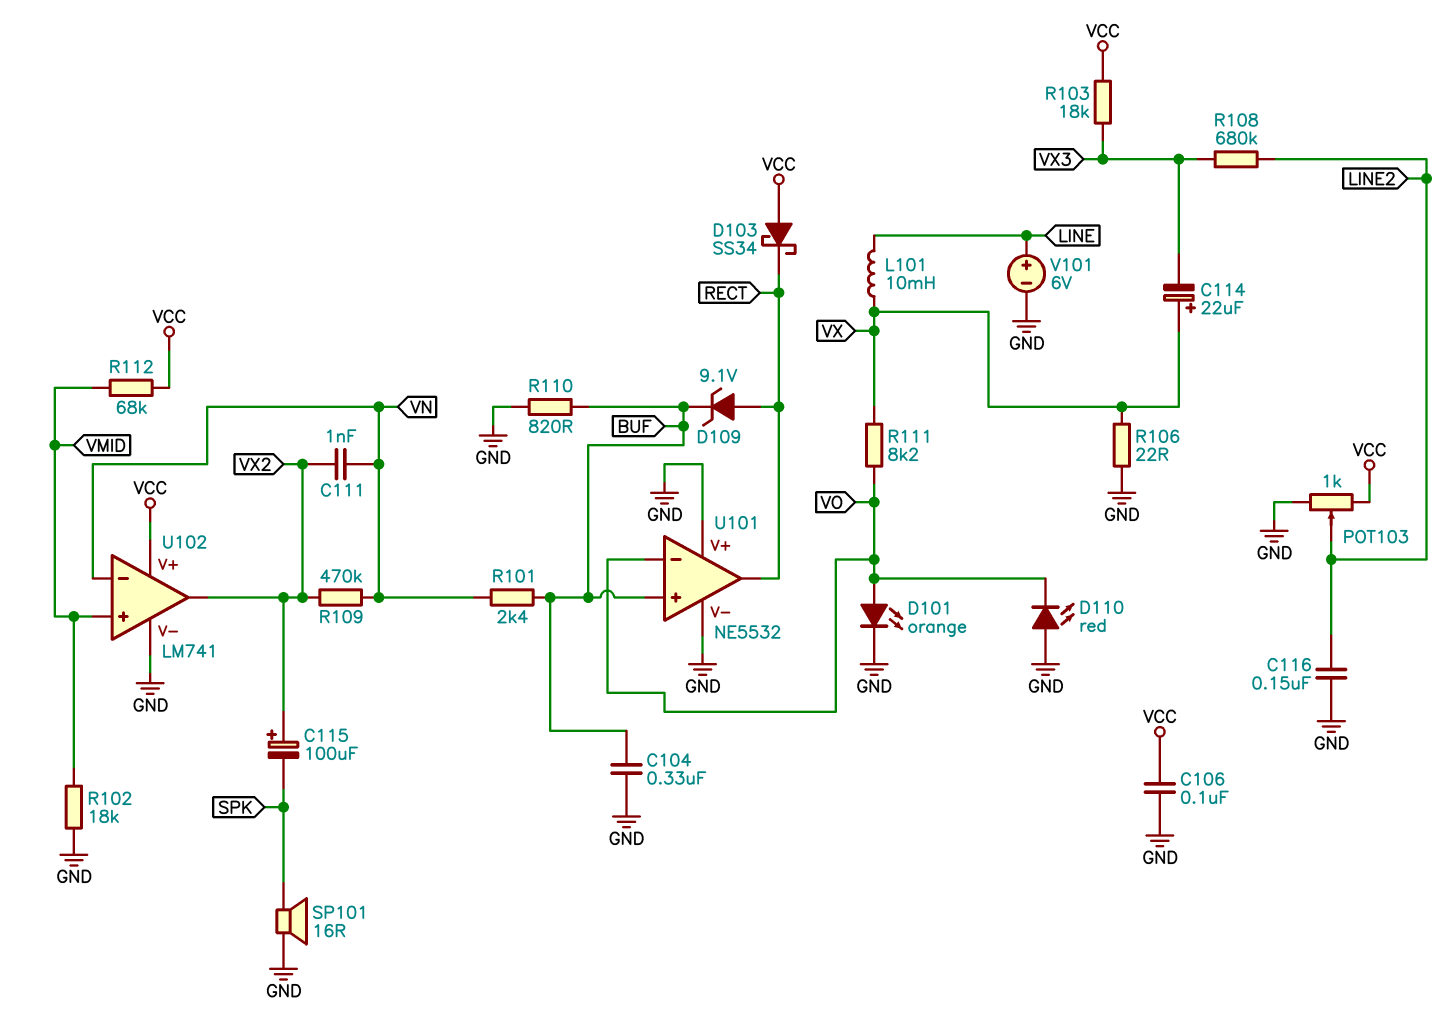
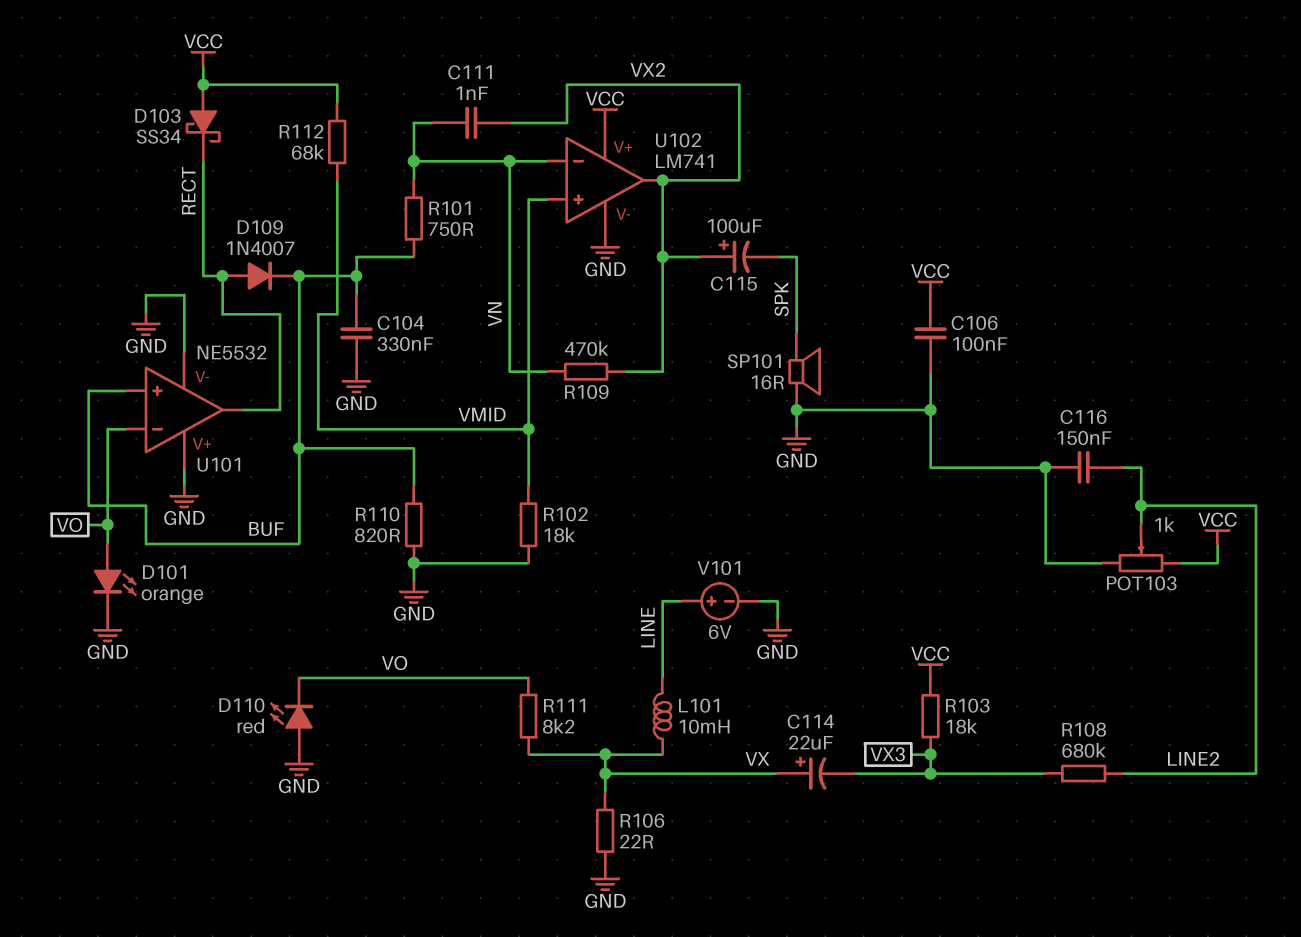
D109: zener 9.1V (A RECT, K BUF) -> diode 1N4007 (A RECT, K BUF)
R101: 2.4k (BUF, VN) -> 750 (BUF, VN)

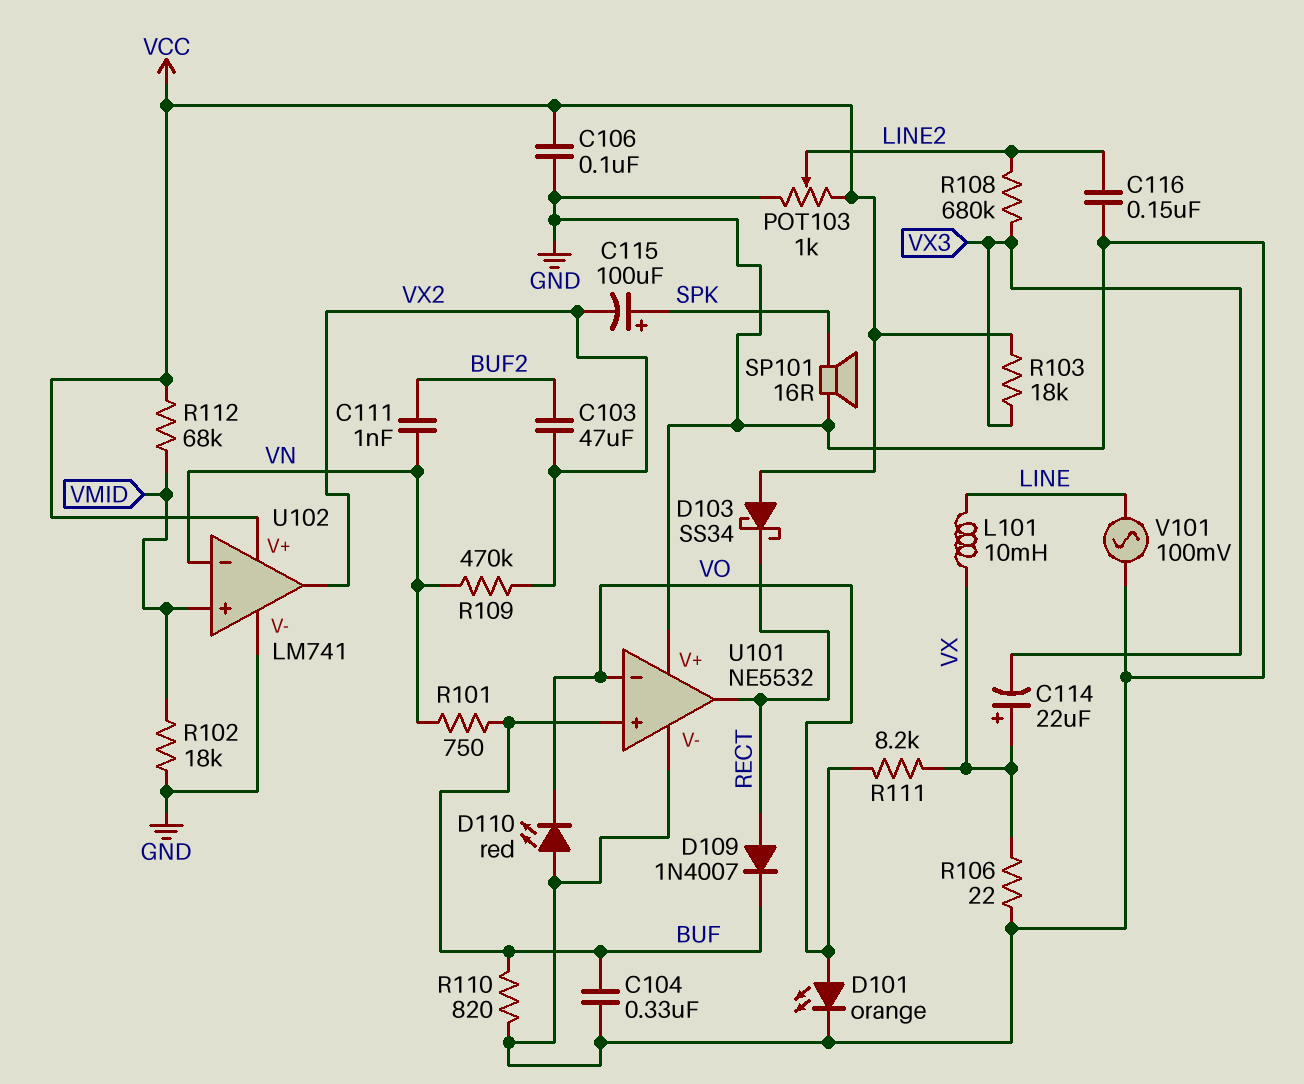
C103: none -> 47uF (BUF2, VX2)
C111: 1nF (VN, VX2) -> 1nF (BUF2, VN)
C115: 100uF (plus VX2, minus SPK) -> 100uF (plus SPK, minus VX2)
V101: 6V (plus LINE, minus GND) -> AC 100mV (GND, LINE)

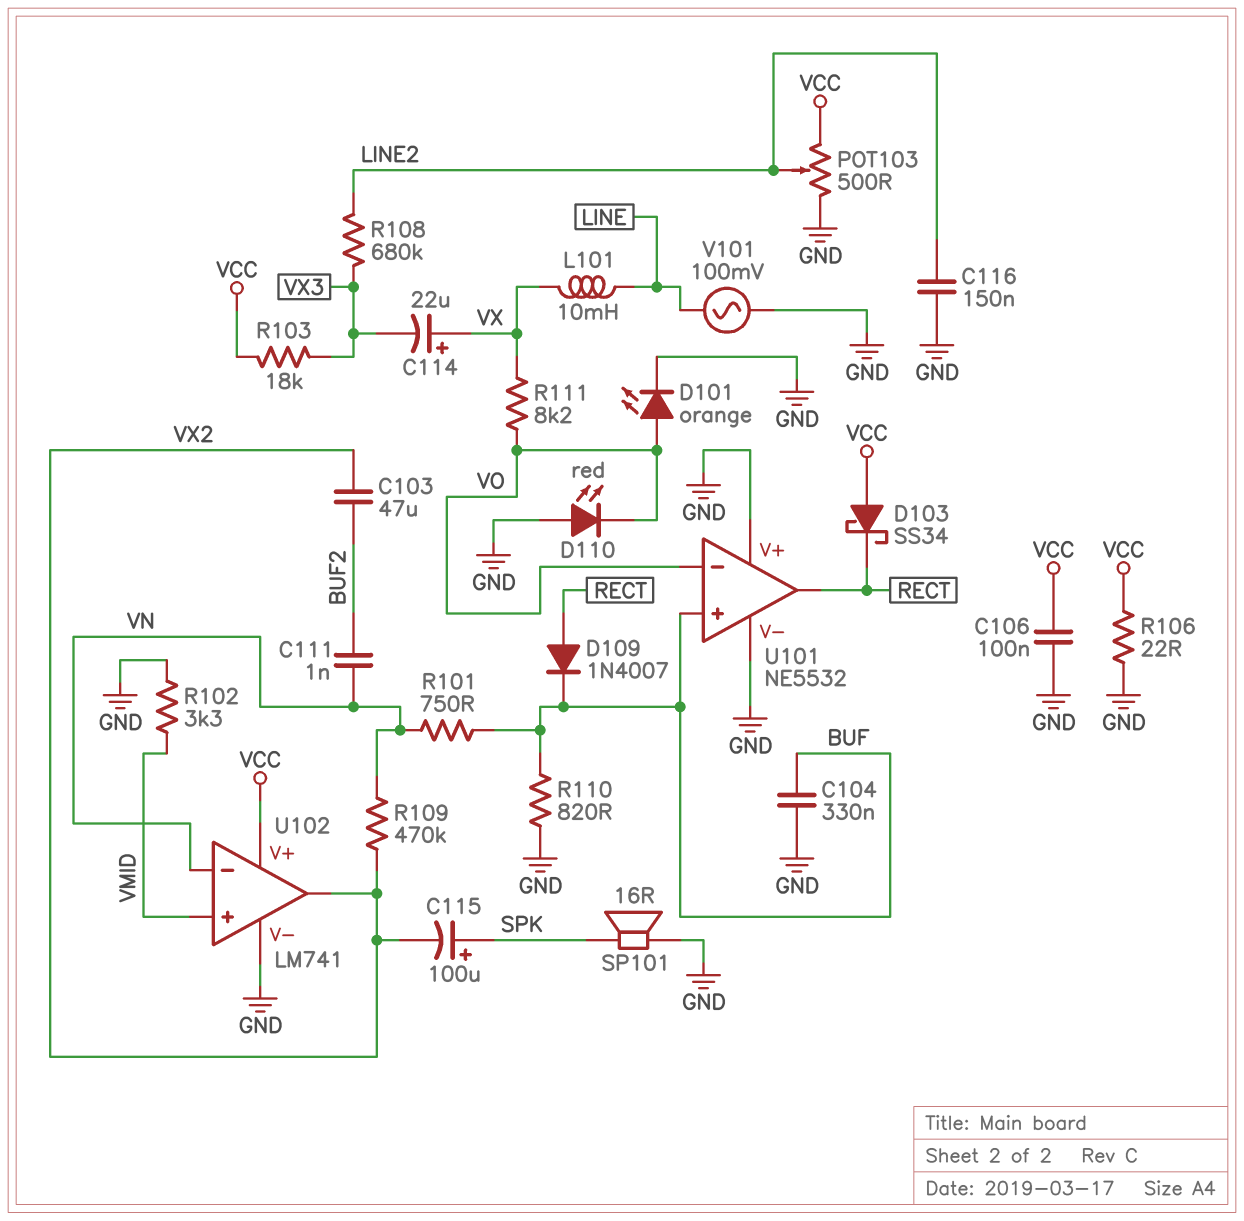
POT103: 1k (GND, VCC, wiper LINE2) -> 500 (GND, VCC, wiper LINE2)
R102: 18k (GND, VMID) -> 3.3k (GND, VMID)
R106: 22 (GND, VX) -> 22 (GND, VCC)
R112: 68k (VCC, VMID) -> none

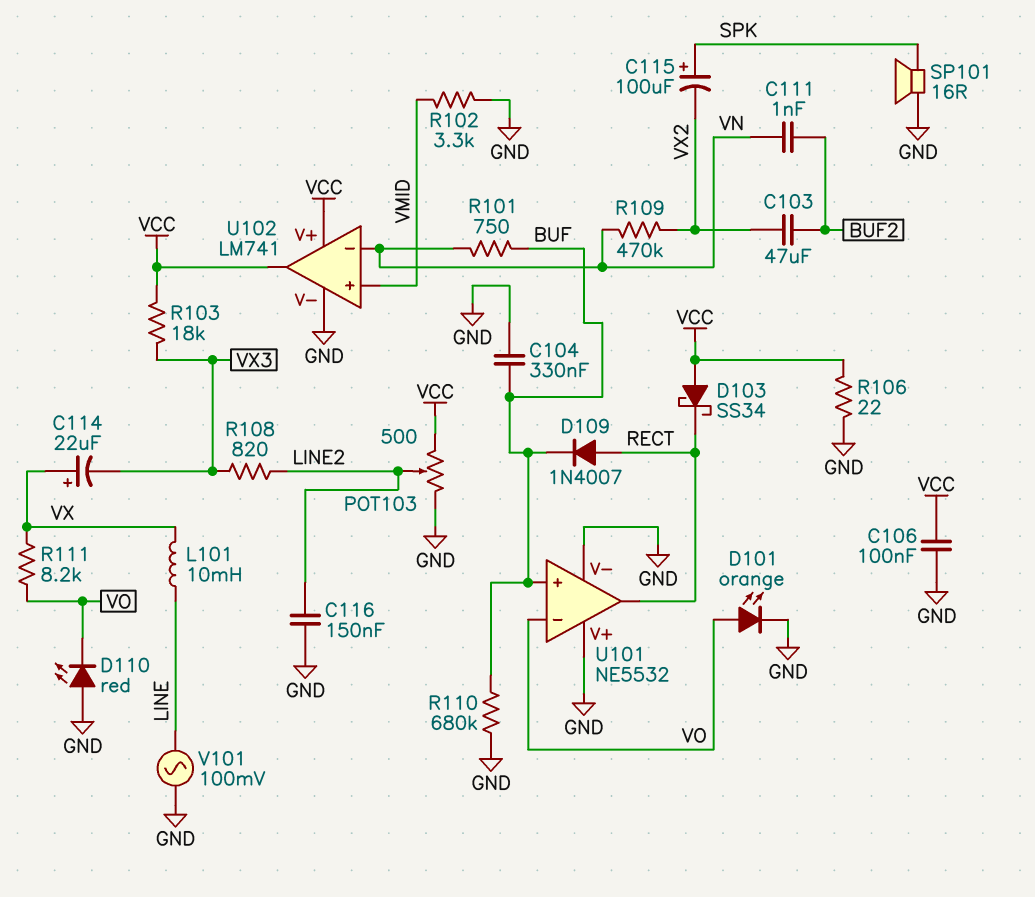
R108: 680k (LINE2, VX3) -> 820 (LINE2, VX3)
R110: 820 (BUF, GND) -> 680k (BUF, GND)
U102 pin out: VX2 -> VCC

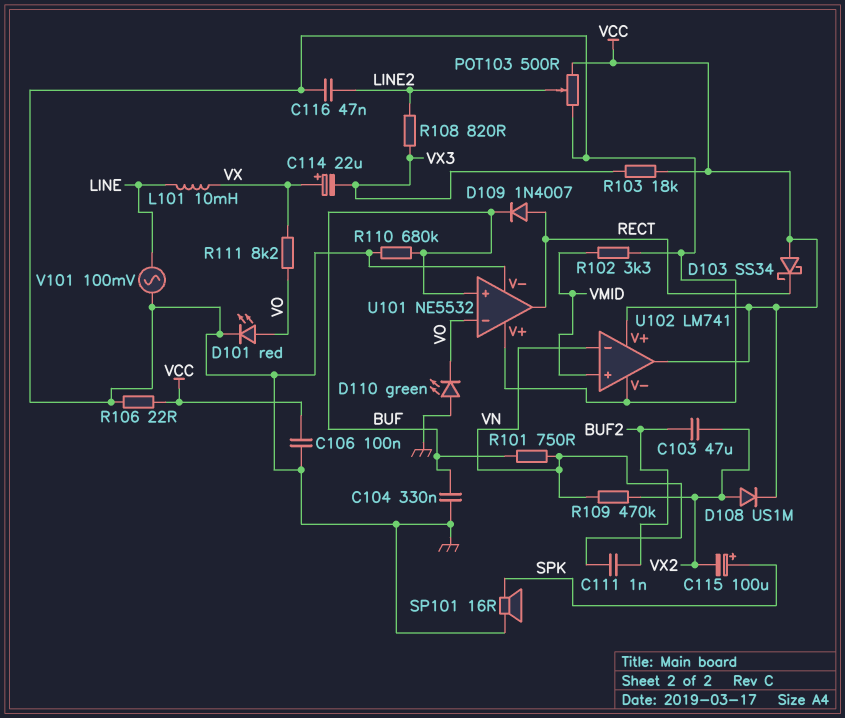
C116: 150nF (GND, LINE2) -> 47nF (GND, LINE2)
D101: LED orange (A VO, K GND) -> LED red (A VO, K GND)
D108: none -> diode US1M (A VX2, K VCC)
D110: LED red (A GND, K VO) -> LED green (A GND, K VO)

